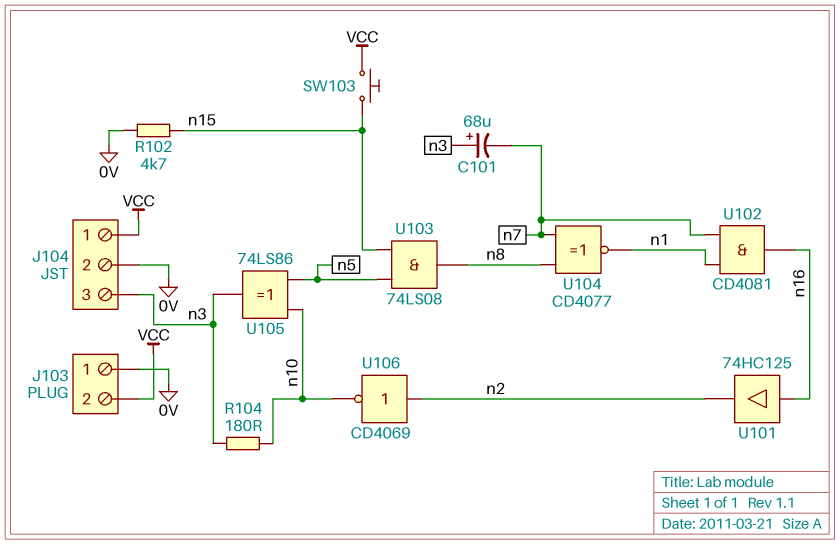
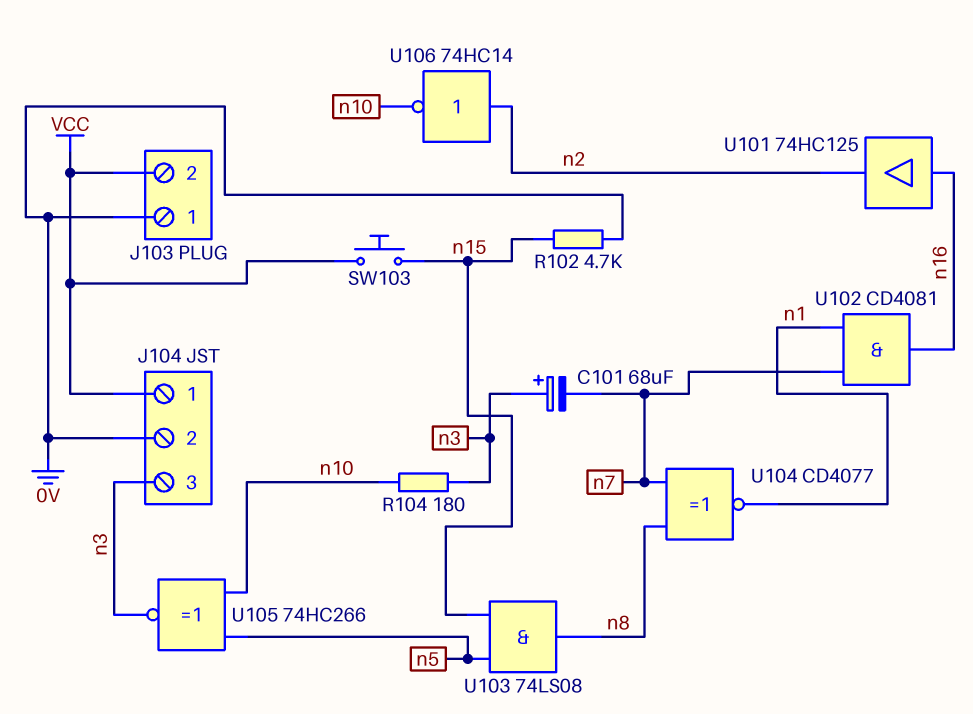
U105: XOR 74LS86 (in n5, in n10, out n3) -> XNOR 74HC266 (in n5, in n10, out n3)
U106: NOT CD4069 (in n2, out n10) -> NOT 74HC14 (in n2, out n10)

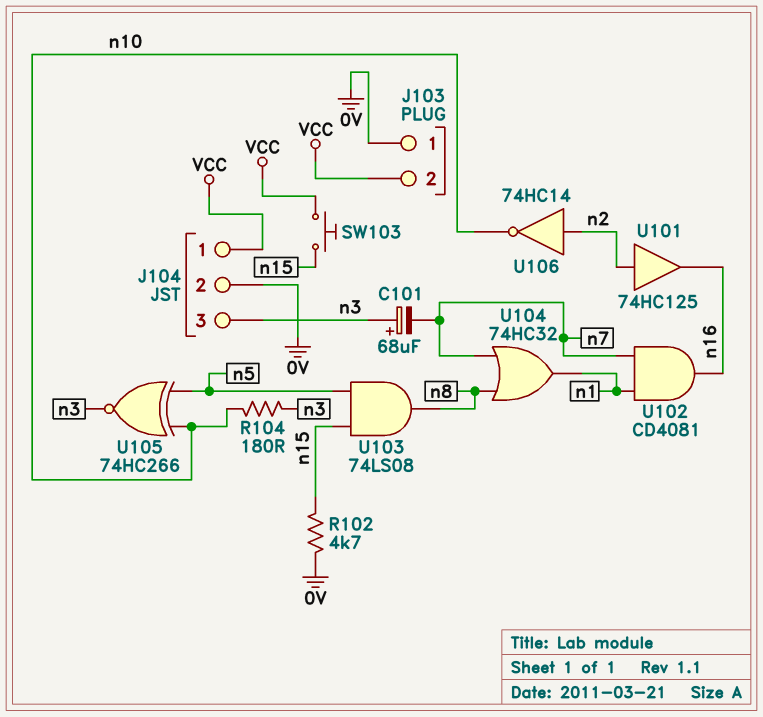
U101: buffer 74HC125 (in n16, out n2) -> buffer 74HC125 (in n2, out n16)
U104: XNOR CD4077 (in n7, in n8, out n1) -> OR 74HC32 (in n7, in n8, out n1)

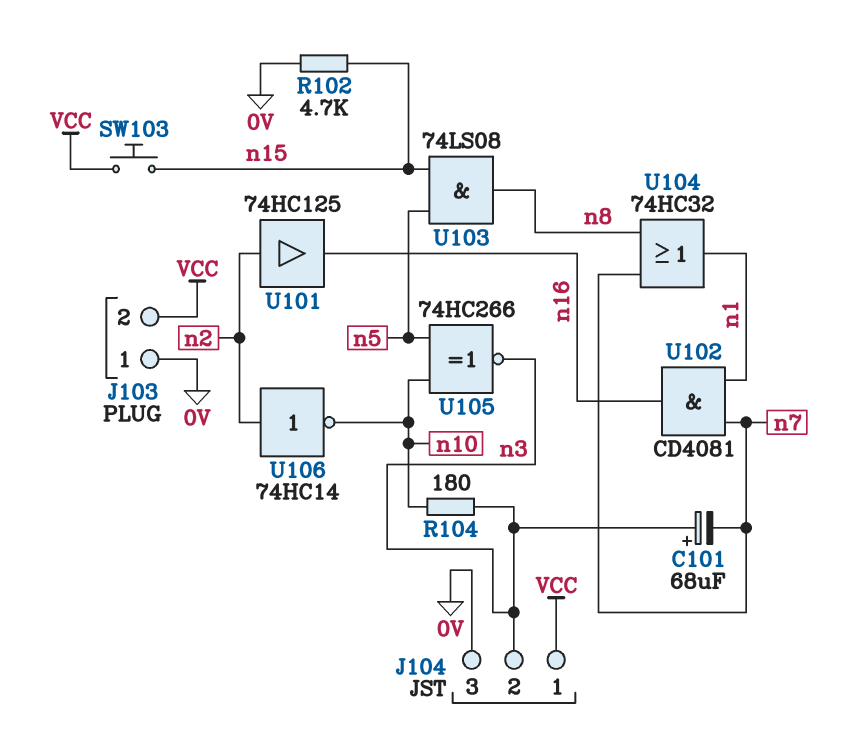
J104 pin 2: 0V -> n3
J104 pin 3: n3 -> 0V

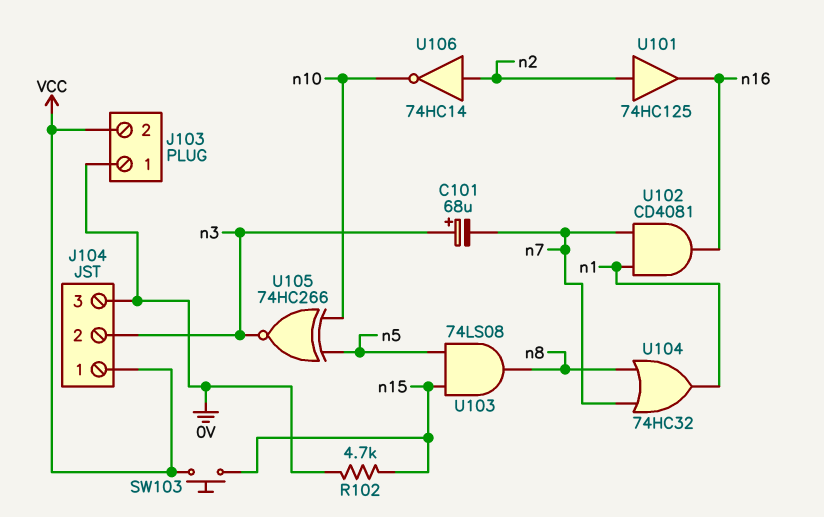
R104: 180 (n3, n10) -> none

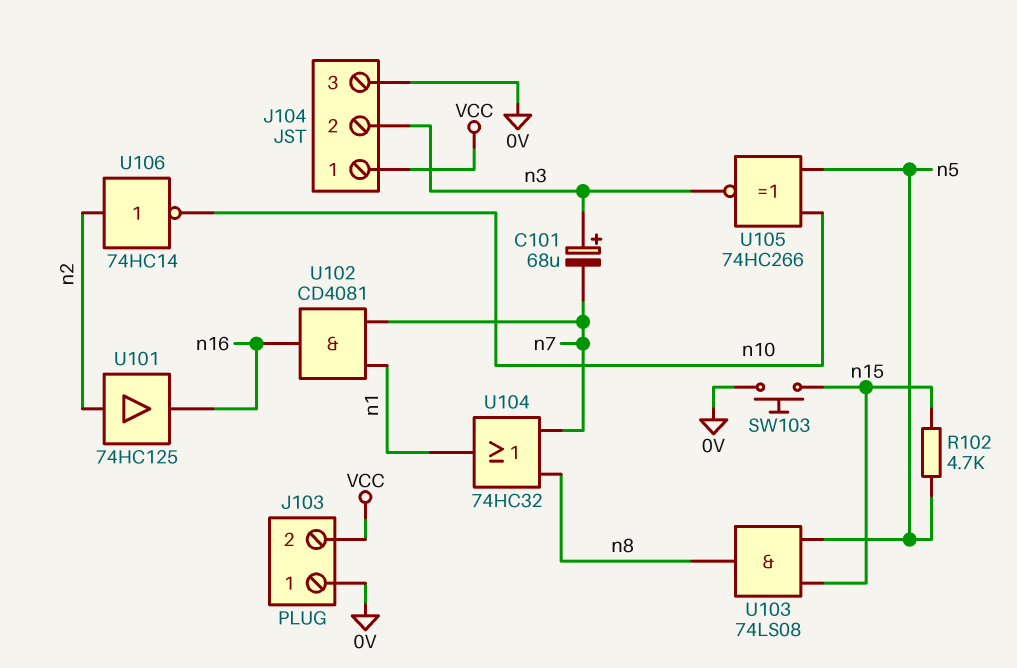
R102: 4.7k (0V, n15) -> 4.7k (n5, n15)
SW103: button (VCC, n15) -> button (0V, n15)

